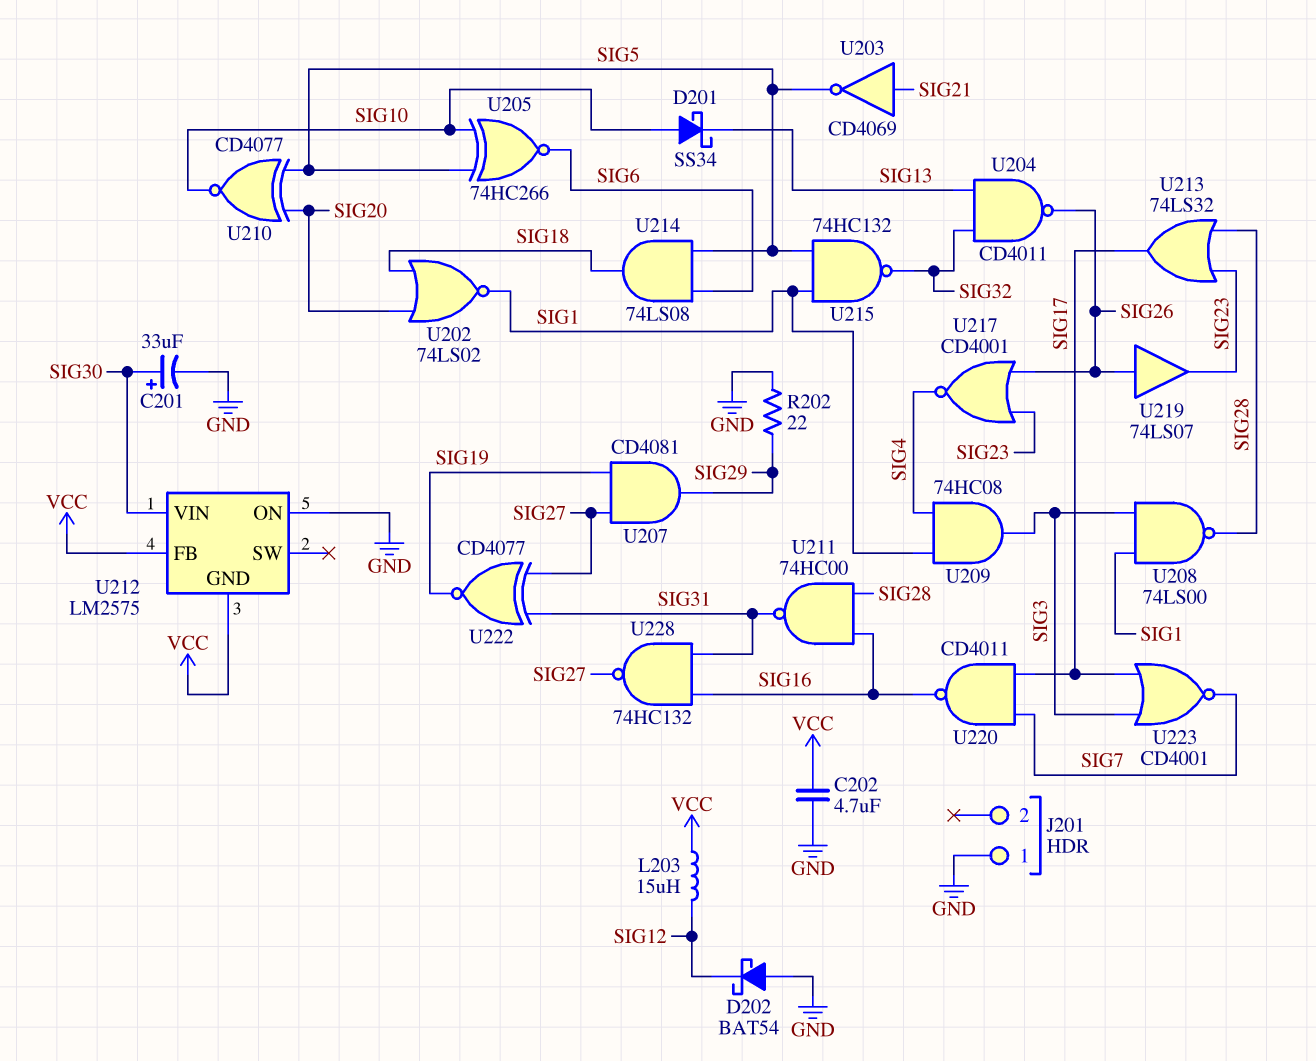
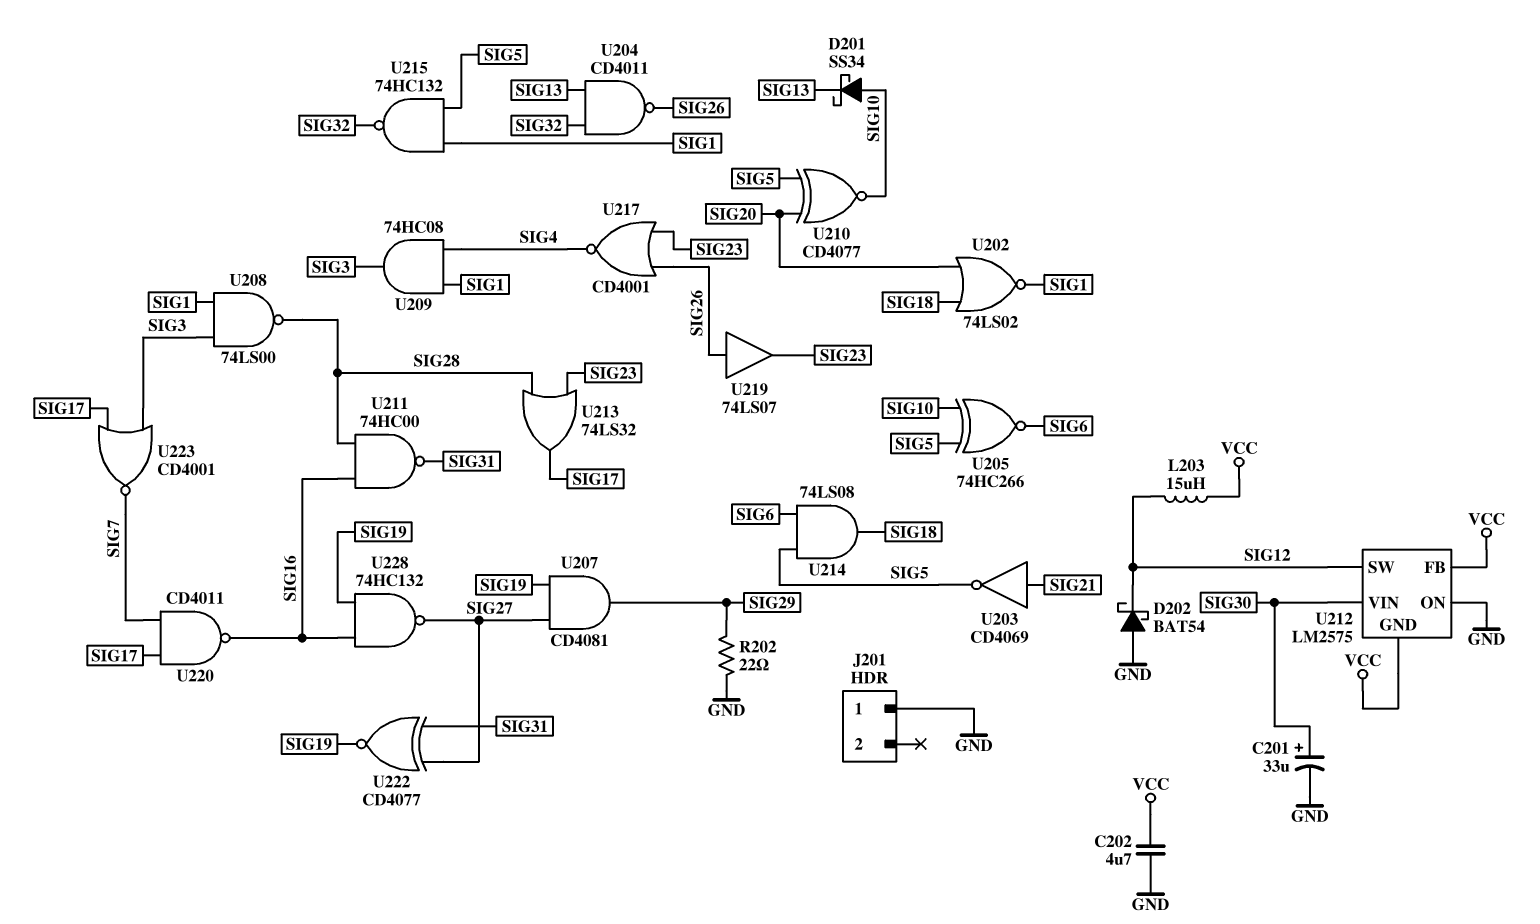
U212 pin SW: none -> SIG12
U228: NAND 74HC132 (in SIG16, in SIG31, out SIG27) -> NAND 74HC132 (in SIG16, in SIG19, out SIG27)

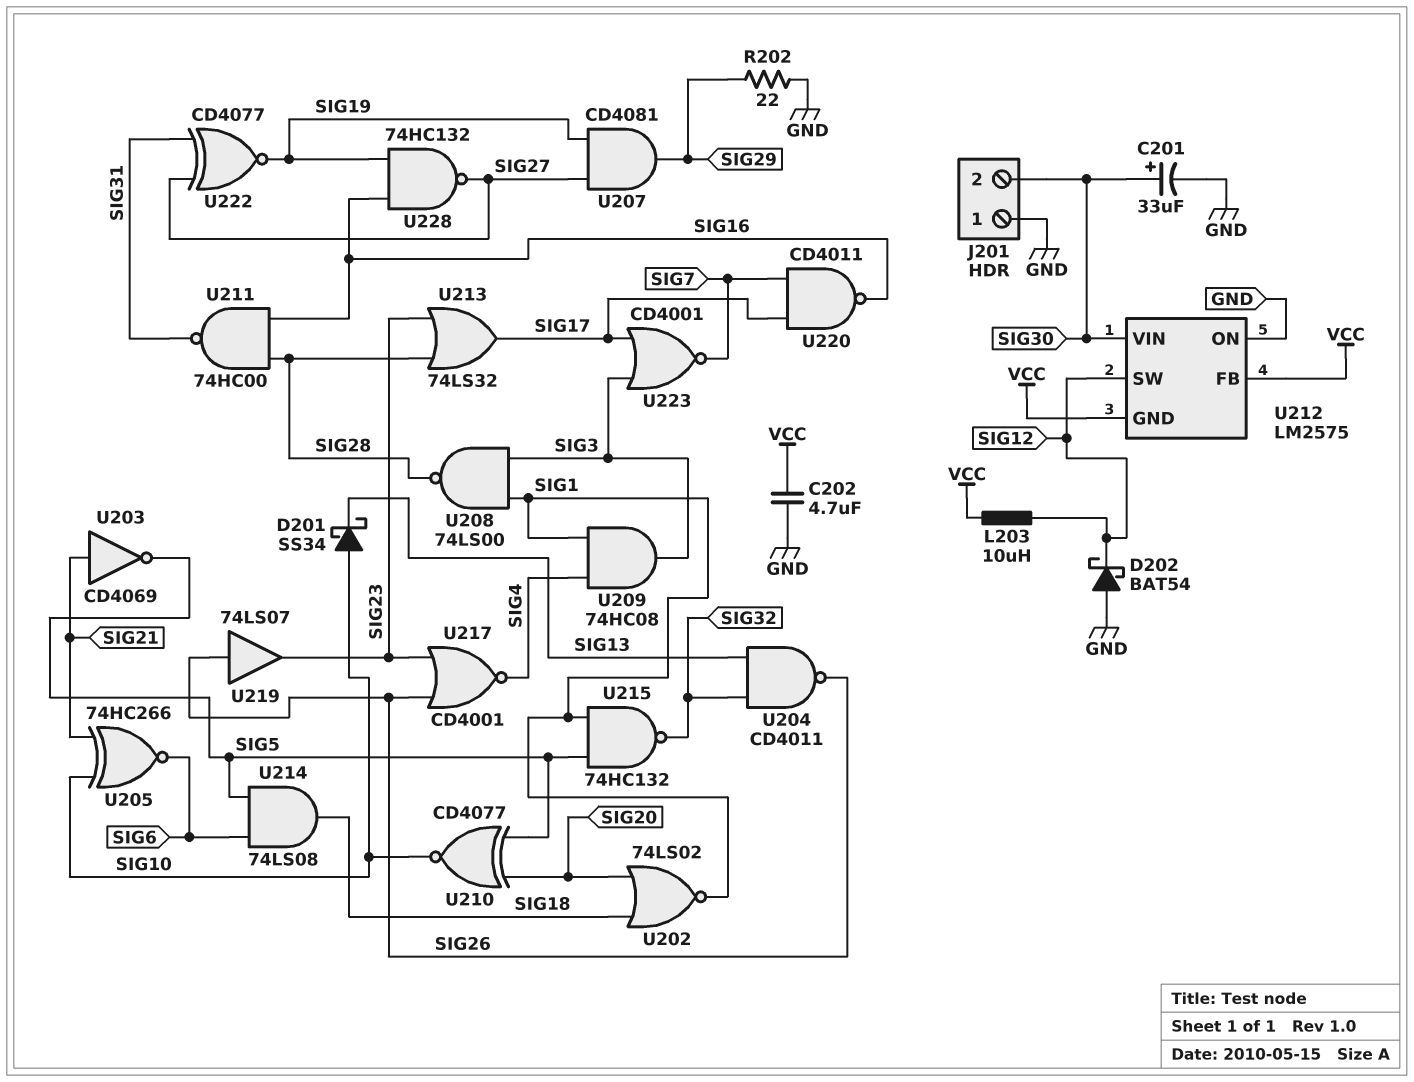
J201 pin 2: none -> SIG30
L203: 15uH (SIG12, VCC) -> 10uH (SIG12, VCC)
U205: XNOR 74HC266 (in SIG5, in SIG10, out SIG6) -> XNOR 74HC266 (in SIG10, in SIG21, out SIG6)

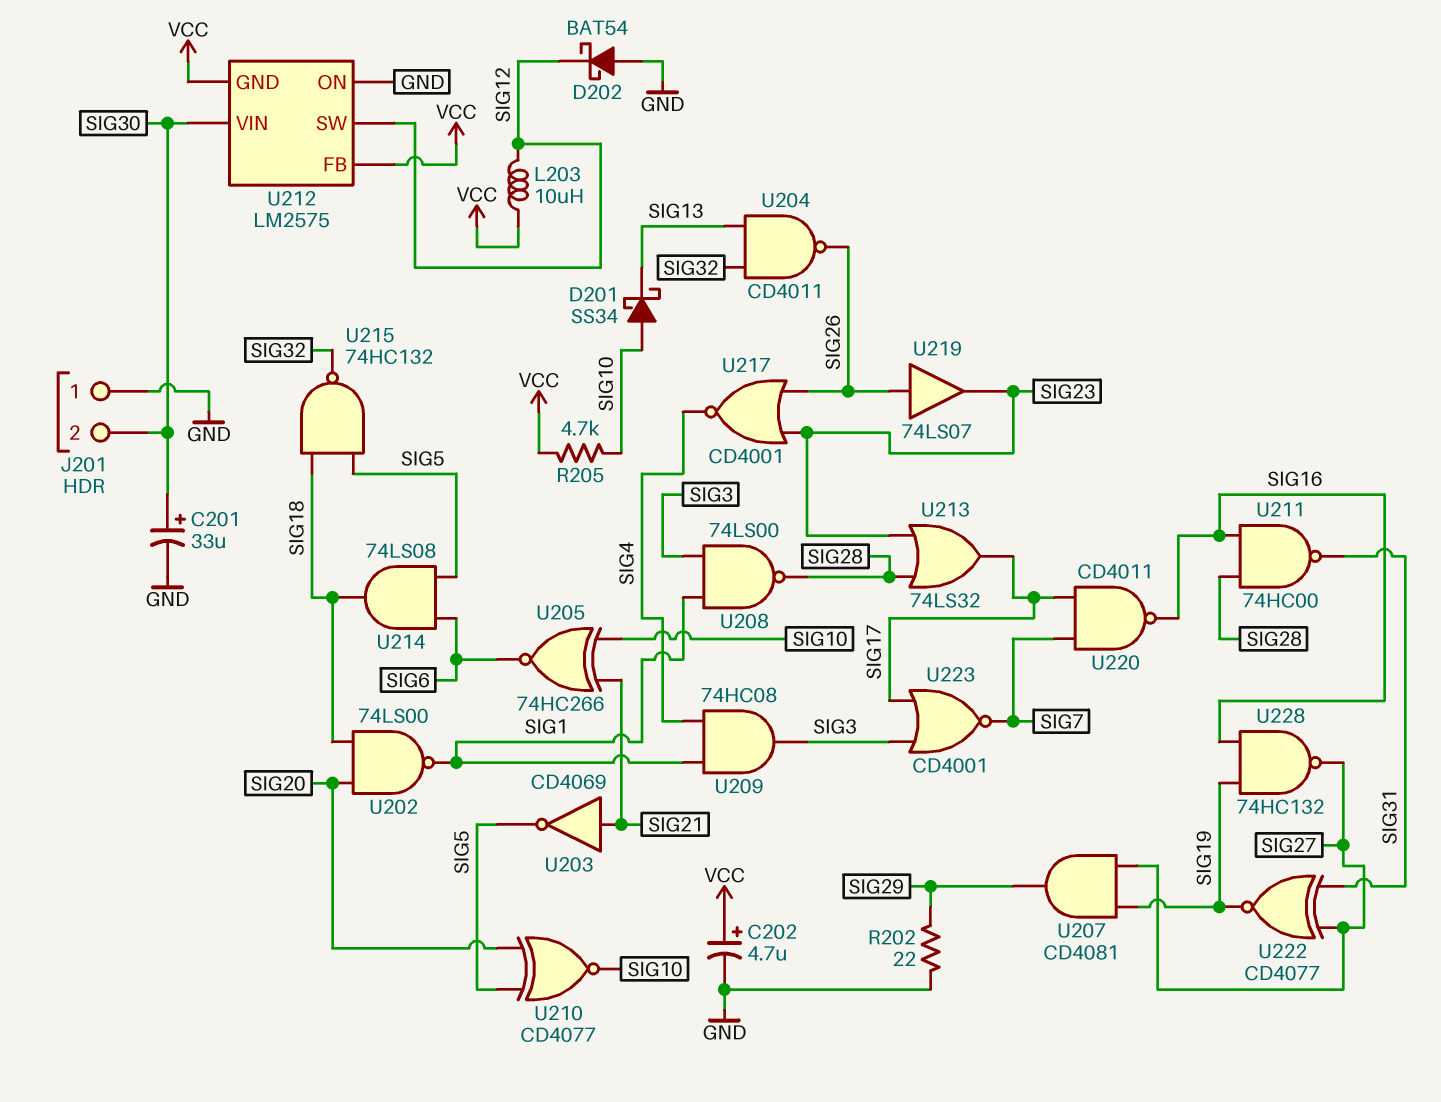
C202: 4.7uF (GND, VCC) -> 4.7uF (plus VCC, minus GND)
R205: none -> 4.7k (SIG10, VCC)
U202: NOR 74LS02 (in SIG18, in SIG20, out SIG1) -> NAND 74LS00 (in SIG18, in SIG20, out SIG1)
U215: NAND 74HC132 (in SIG1, in SIG5, out SIG32) -> NAND 74HC132 (in SIG5, in SIG18, out SIG32)

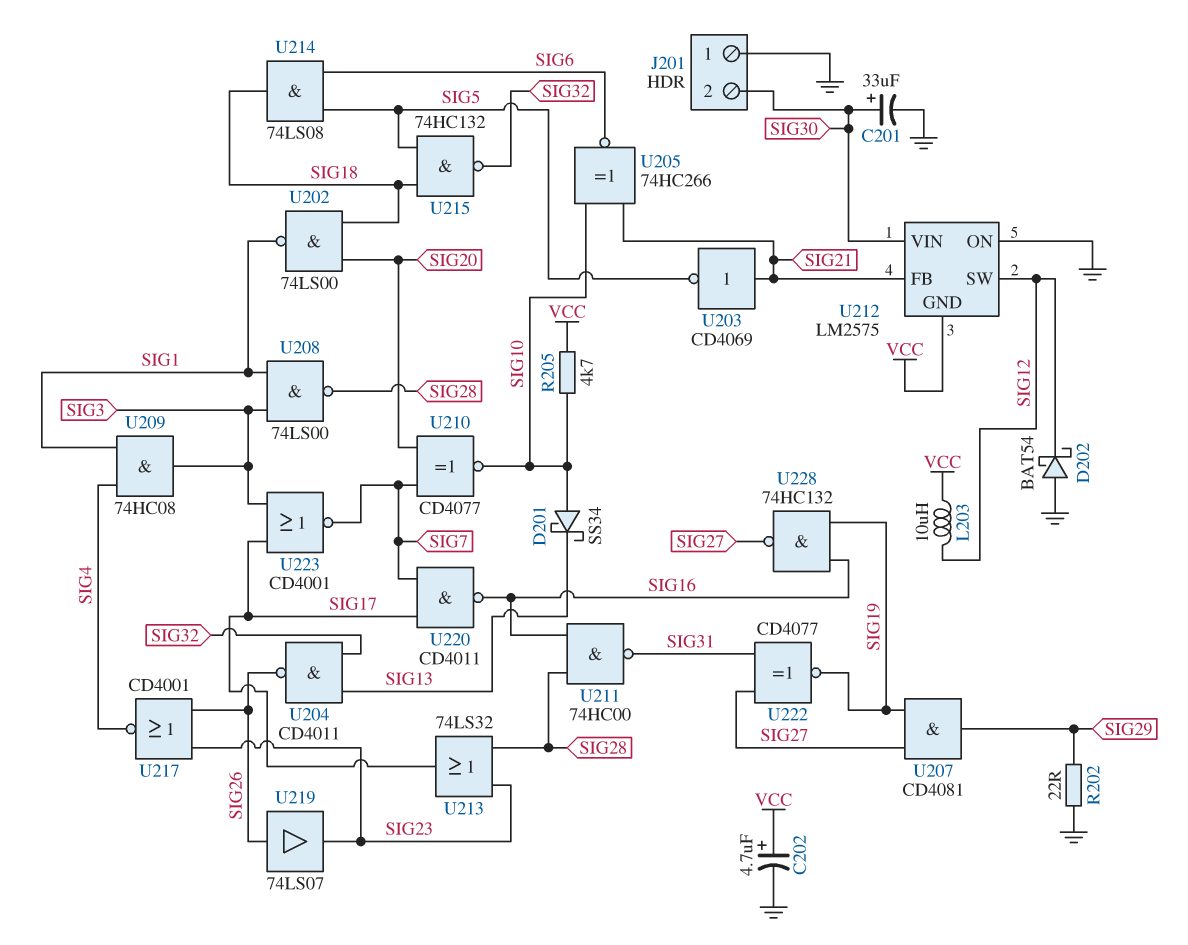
U210: XNOR CD4077 (in SIG5, in SIG20, out SIG10) -> XNOR CD4077 (in SIG7, in SIG20, out SIG10)
U212 pin FB: VCC -> SIG21

